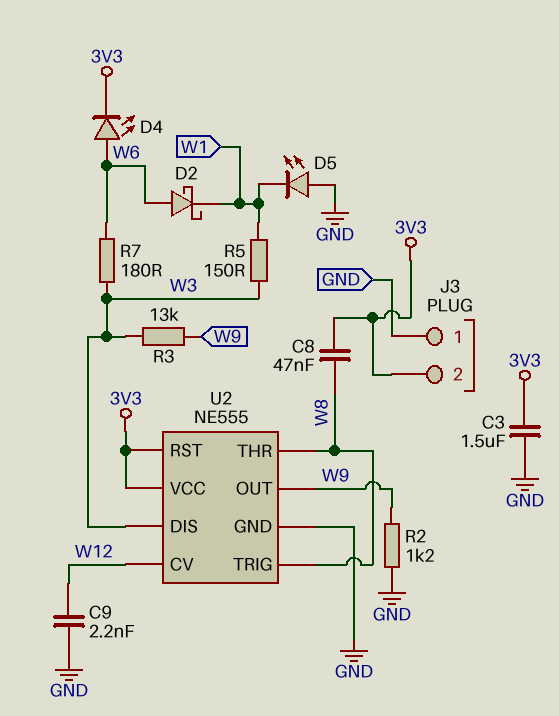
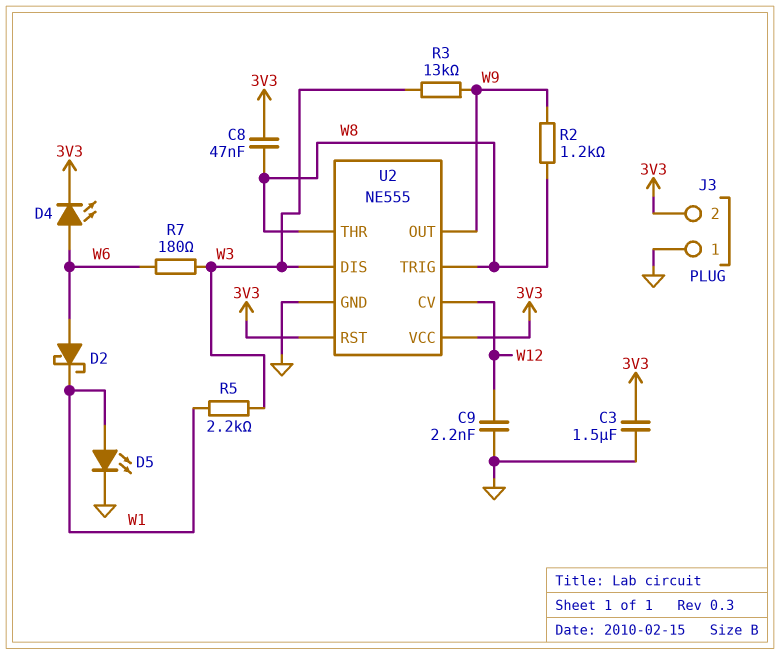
D5: LED (A GND, K W1) -> LED (A W1, K GND)
R2: 1.2k (GND, W9) -> 1.2k (W8, W9)
R5: 150 (W1, W3) -> 2.2k (W1, W3)

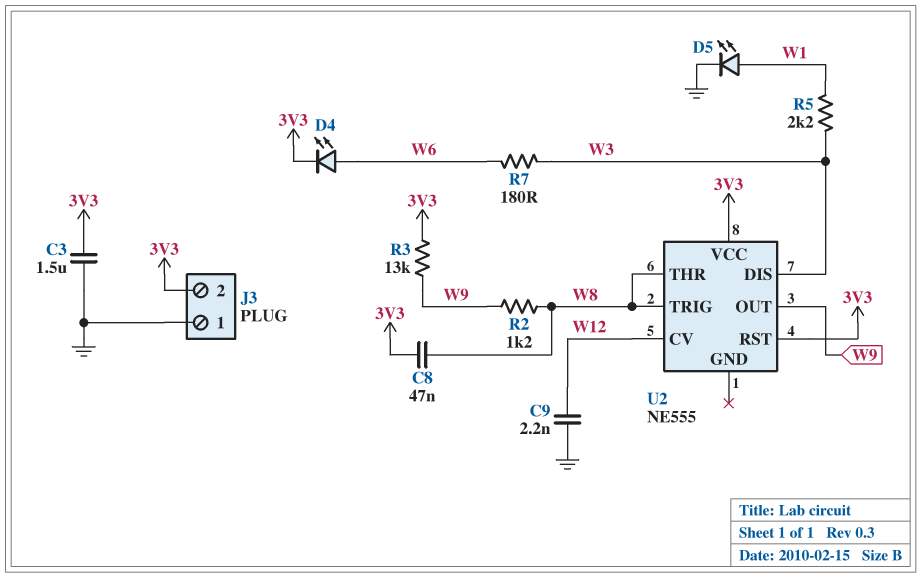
D2: schottky (A W6, K W1) -> none
R3: 13k (W3, W9) -> 13k (3V3, W9)
U2 pin GND: GND -> none

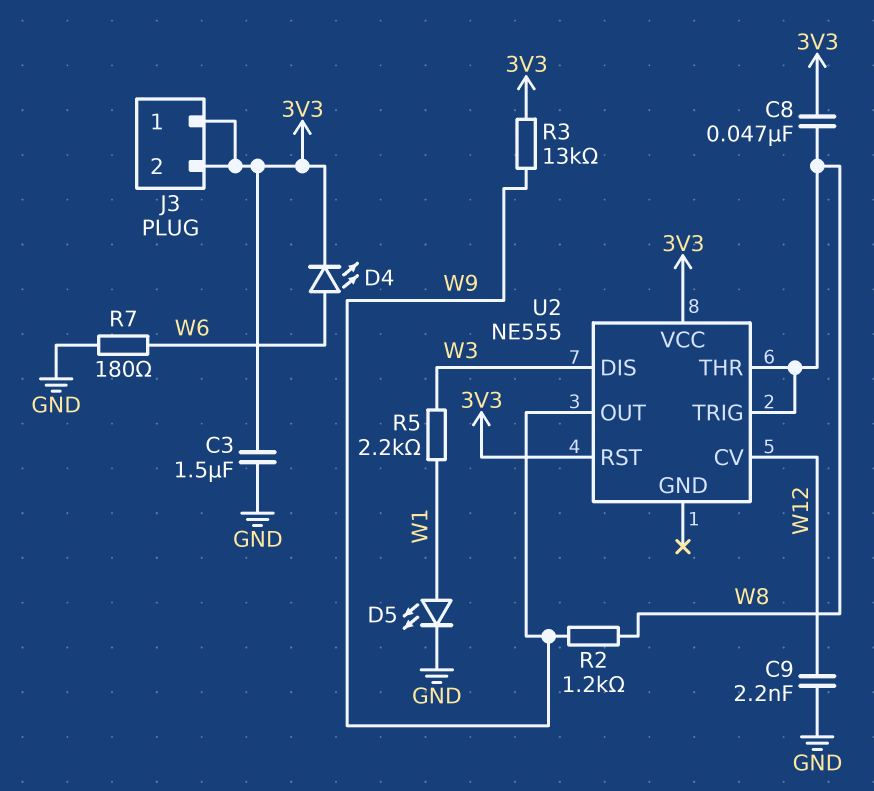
J3 pin 1: GND -> 3V3
R7: 180 (W3, W6) -> 180 (GND, W6)

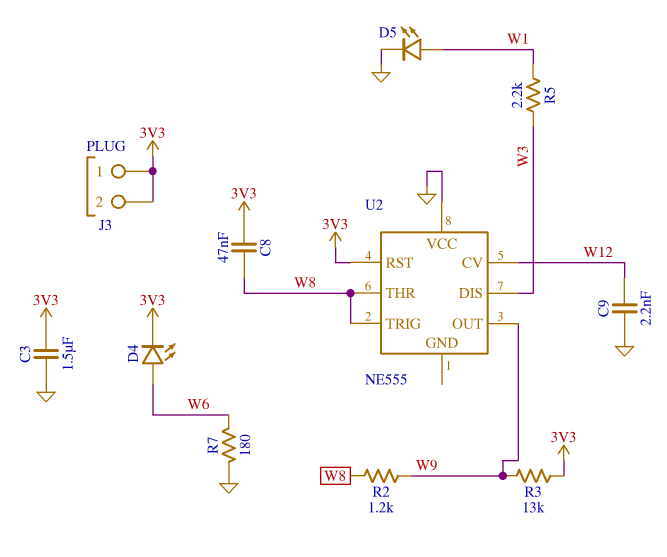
U2 pin VCC: 3V3 -> GND

